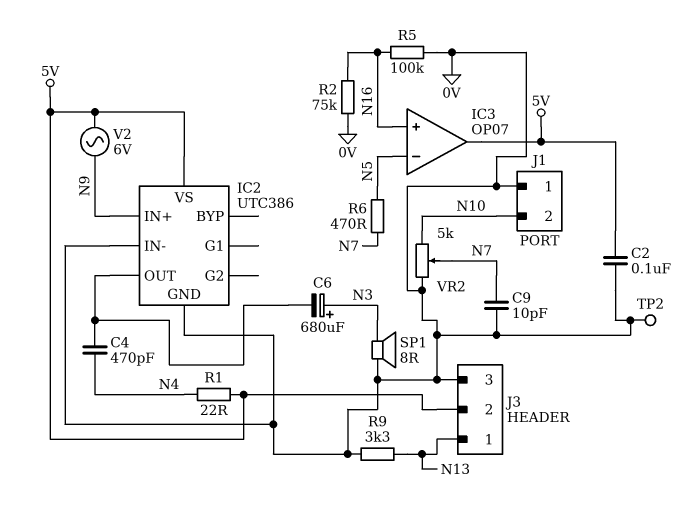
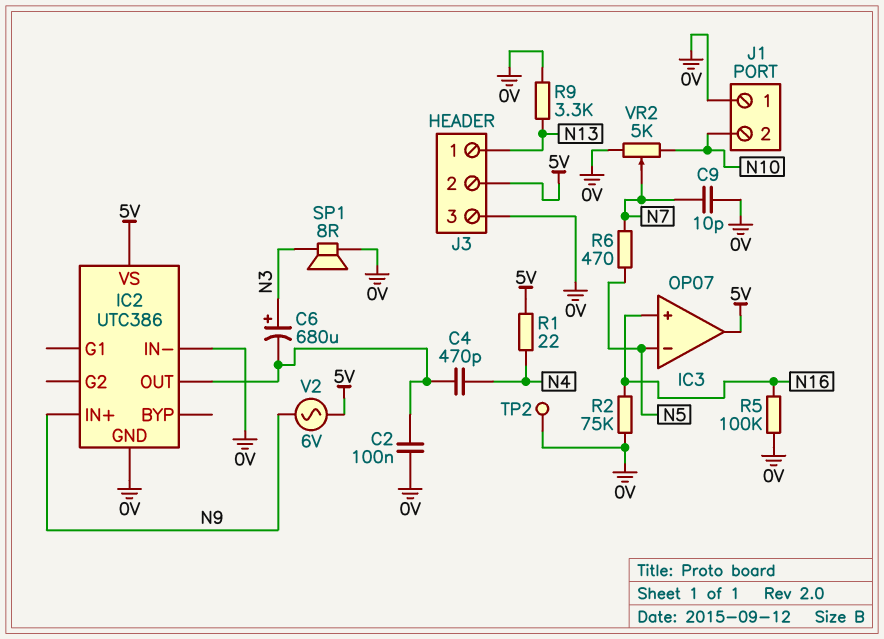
C2: 100nF (0V, 5V) -> 100nF (0V, IC2/OUT)

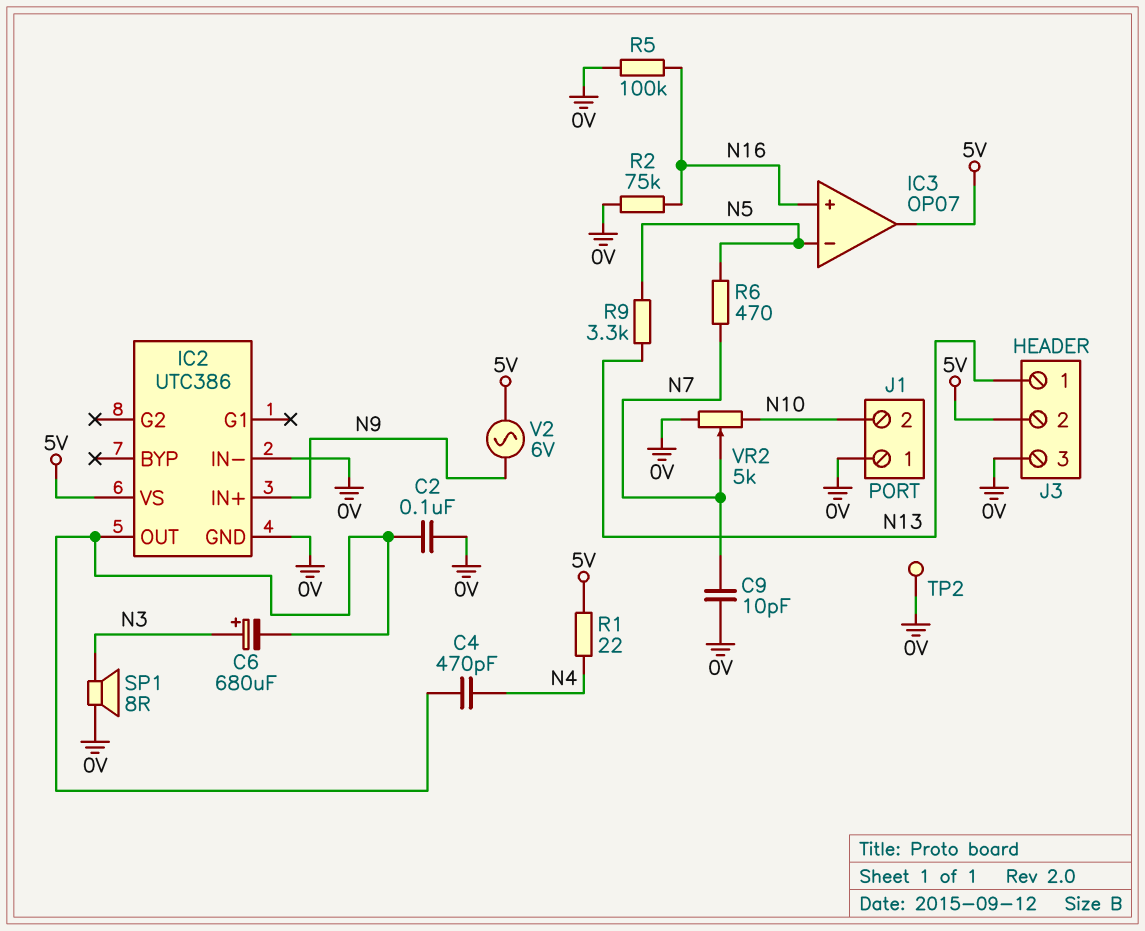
R9: 3.3k (0V, N13) -> 3.3k (N5, N13)

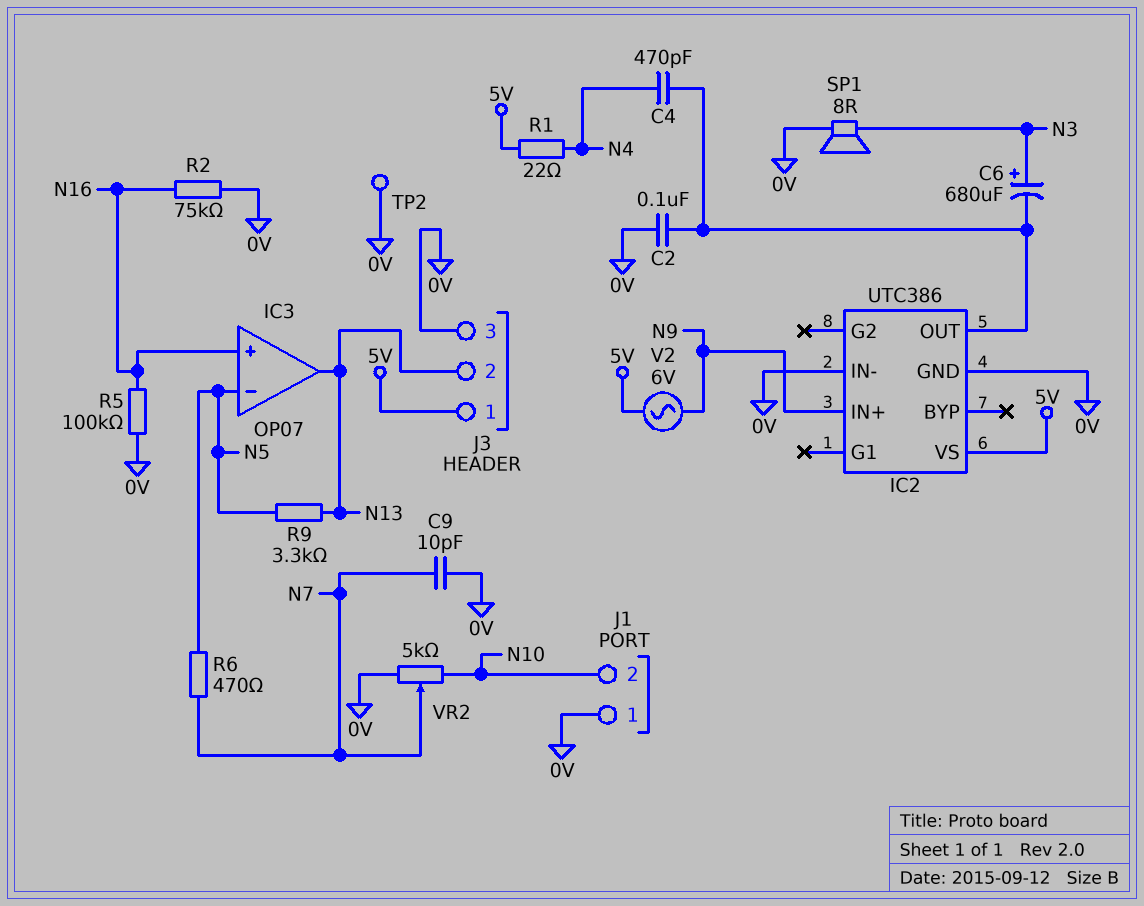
IC3 pin out: 5V -> N13
J3 pin 1: N13 -> 5V
J3 pin 2: 5V -> N13

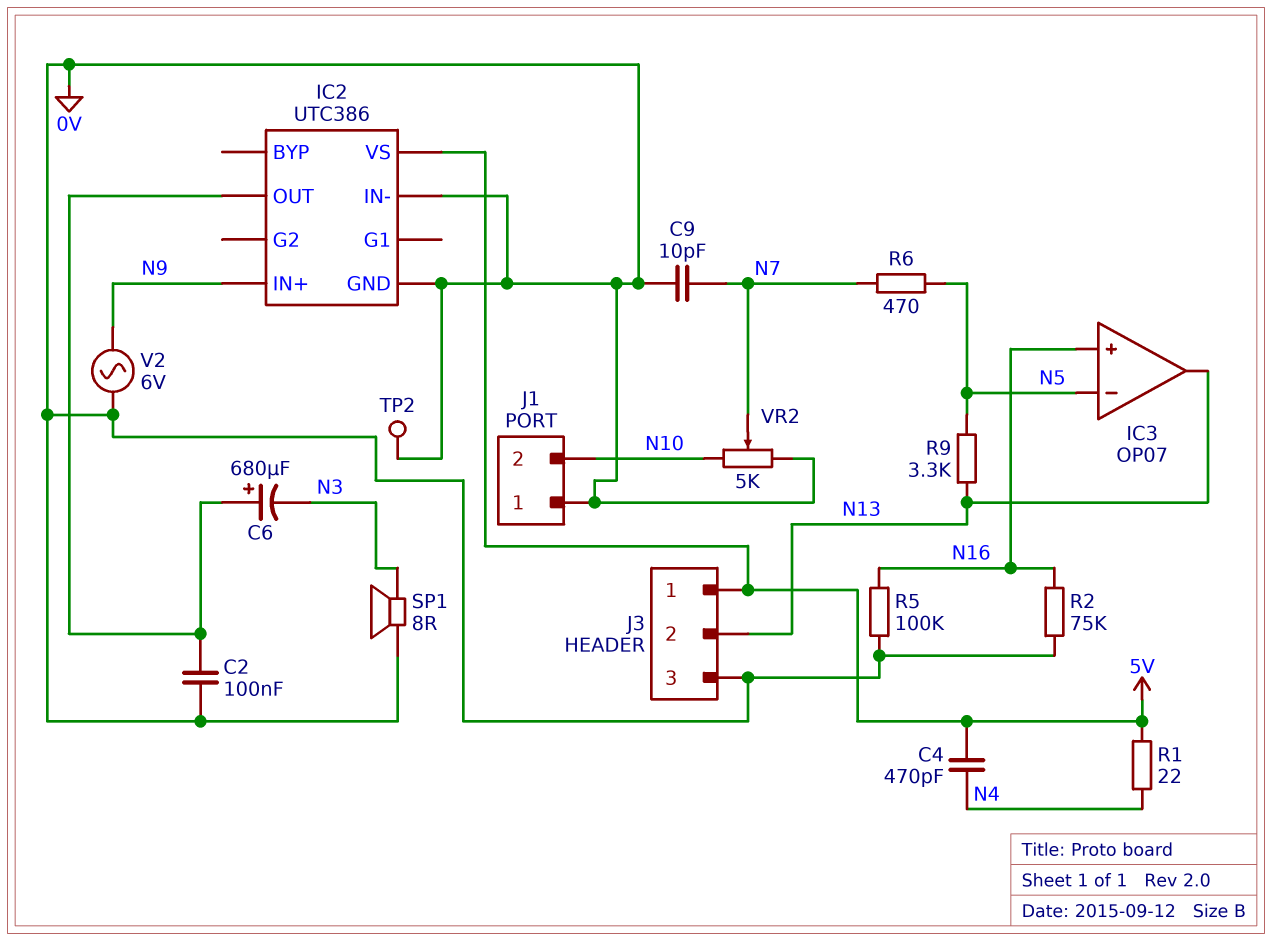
C4: 470pF (IC2/OUT, N4) -> 470pF (5V, N4)
C6: 680uF (plus N3, minus IC2/OUT) -> 680uF (plus IC2/OUT, minus N3)
V2: AC 6V (5V, N9) -> AC 6V (0V, N9)

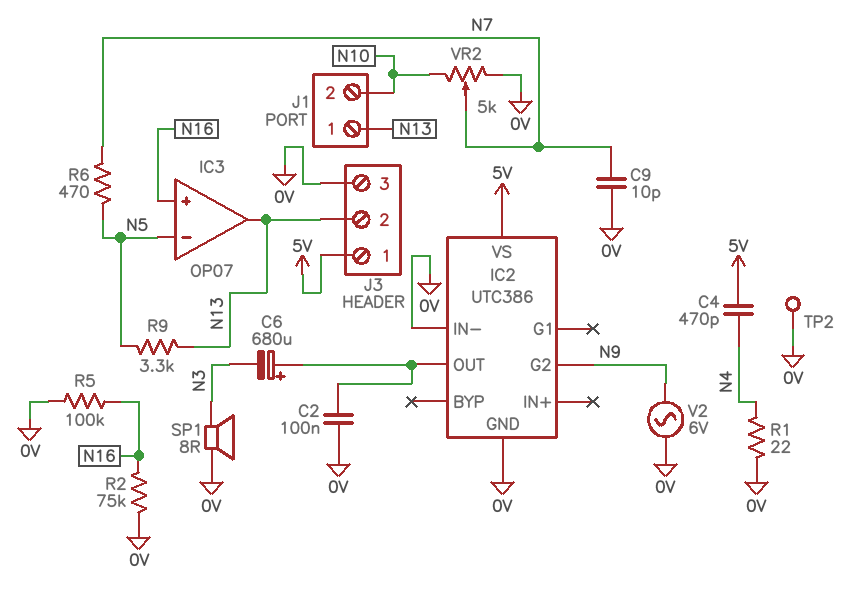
IC2 pin G2: none -> N9
IC2 pin IN+: N9 -> none
J1 pin 1: 0V -> N13
R1: 22 (5V, N4) -> 22 (0V, N4)

